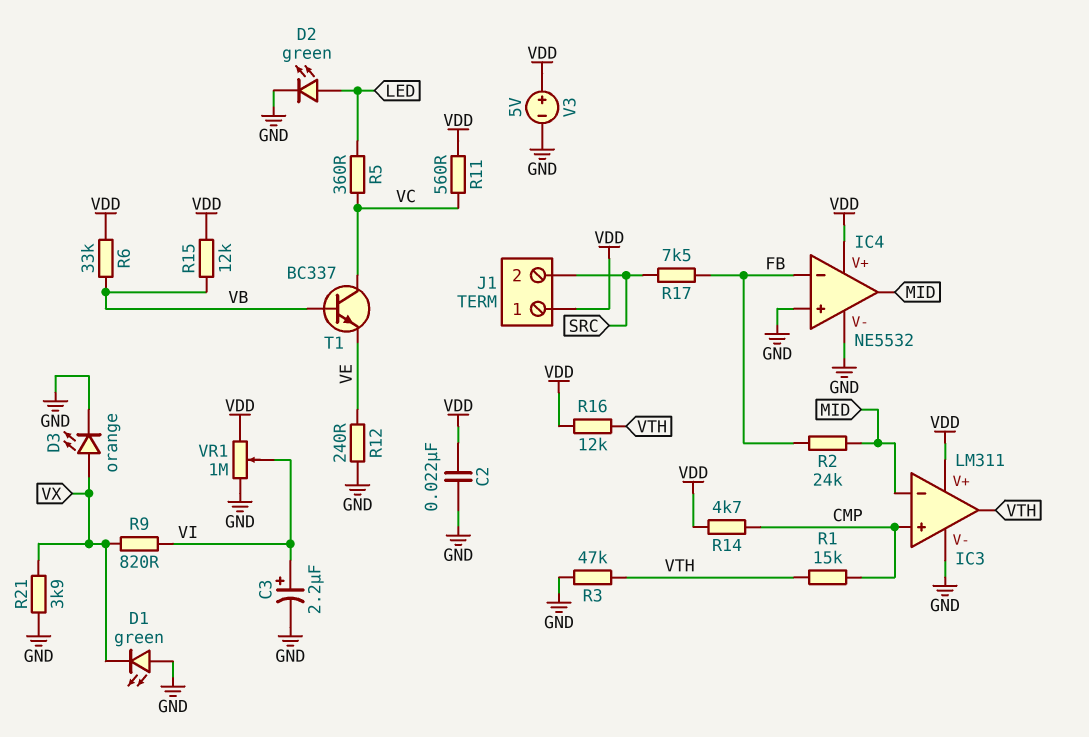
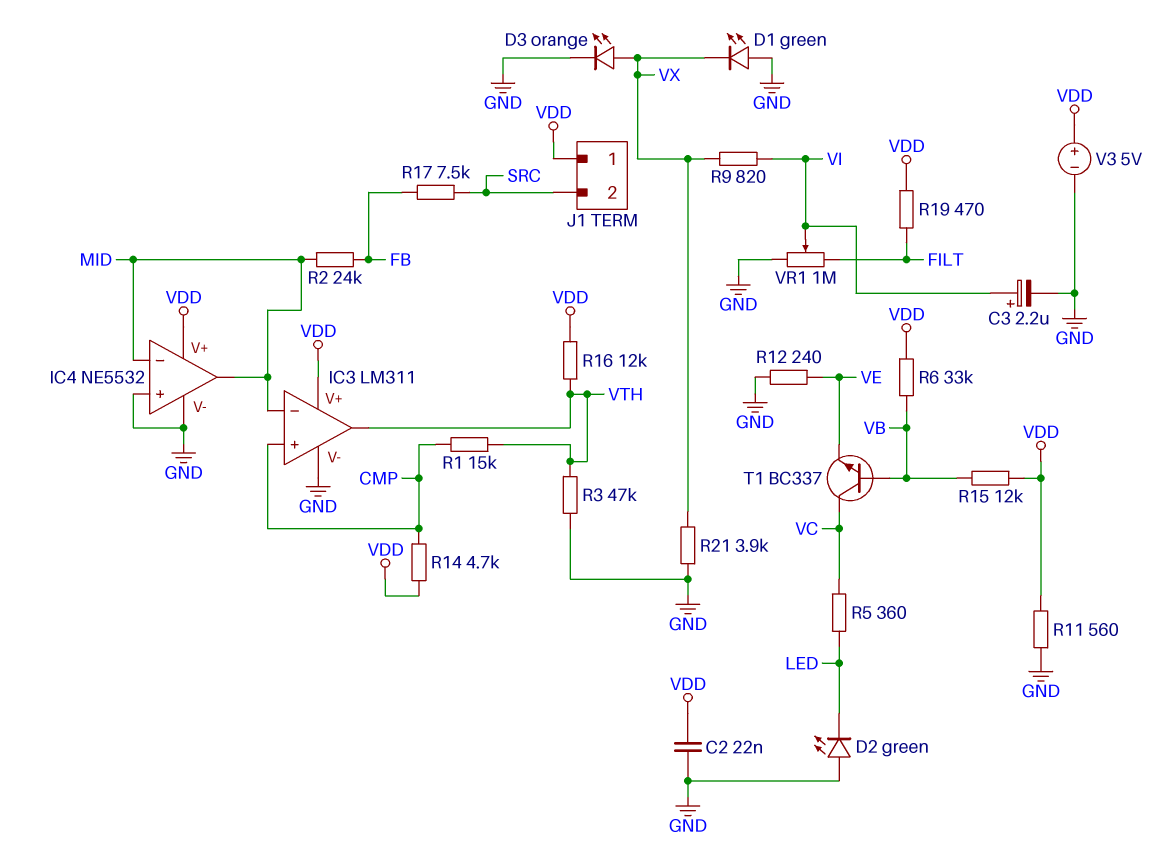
D2: LED green (A LED, K GND) -> LED green (A GND, K LED)
IC4 pin in-: FB -> MID
R11: 560 (VC, VDD) -> 560 (GND, VDD)
R19: none -> 470 (FILT, VDD)
VR1: 1M (GND, VDD, wiper VI) -> 1M (FILT, GND, wiper VI)

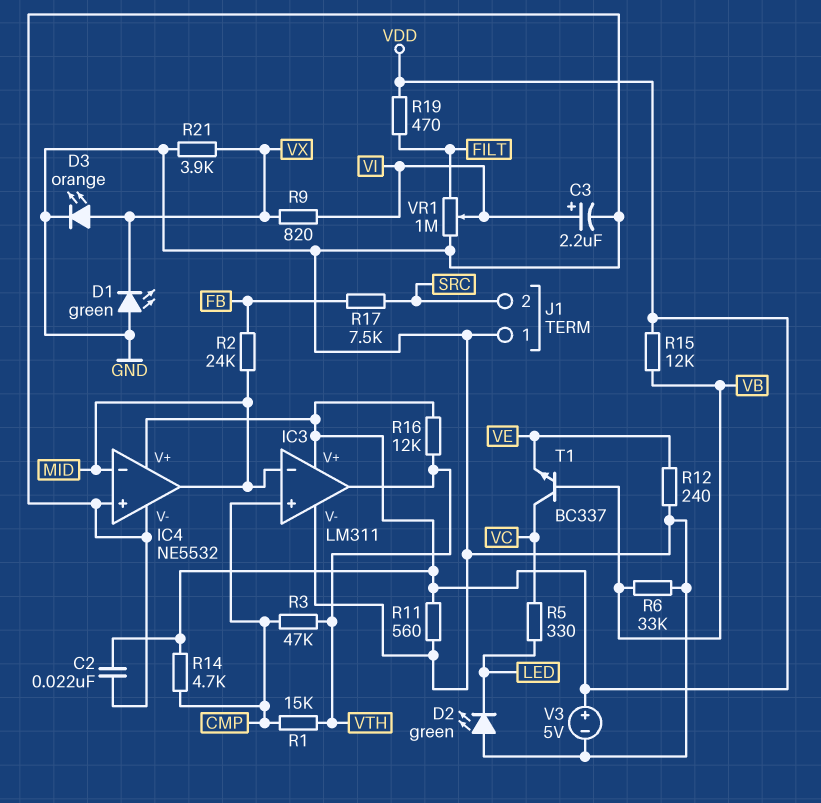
J1 pin 1: VDD -> GND
R3: 47k (GND, VTH) -> 47k (CMP, VTH)
R5: 360 (LED, VC) -> 330 (LED, VC)
R6: 33k (VB, VDD) -> 33k (GND, VB)

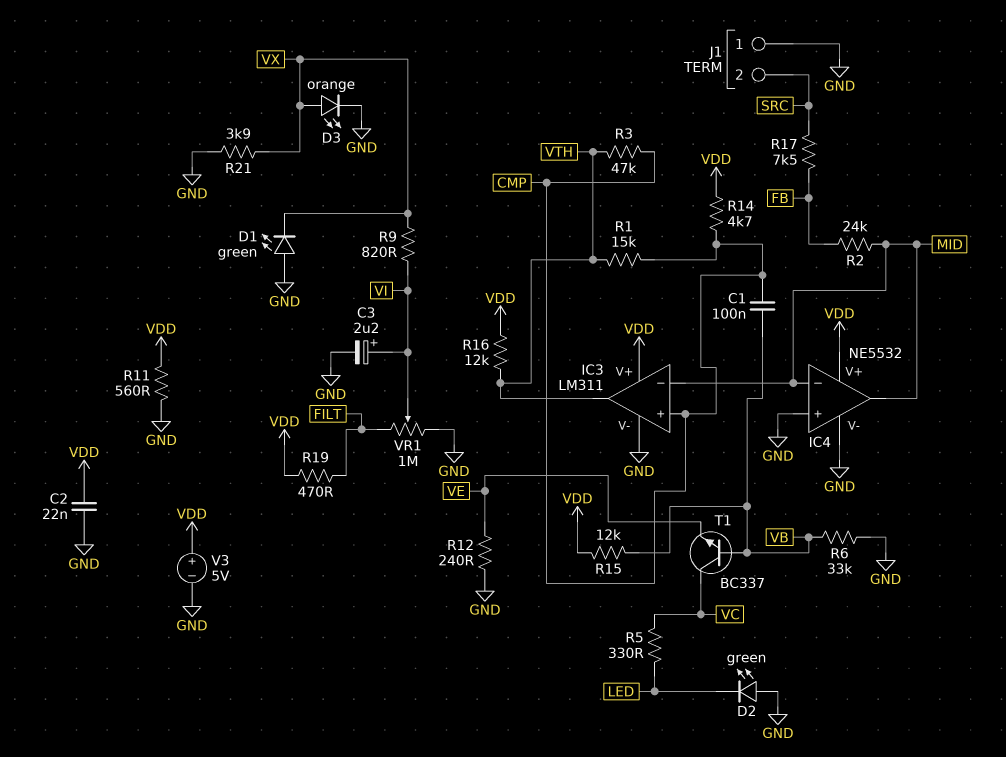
C1: none -> 100nF (CMP, VB)

